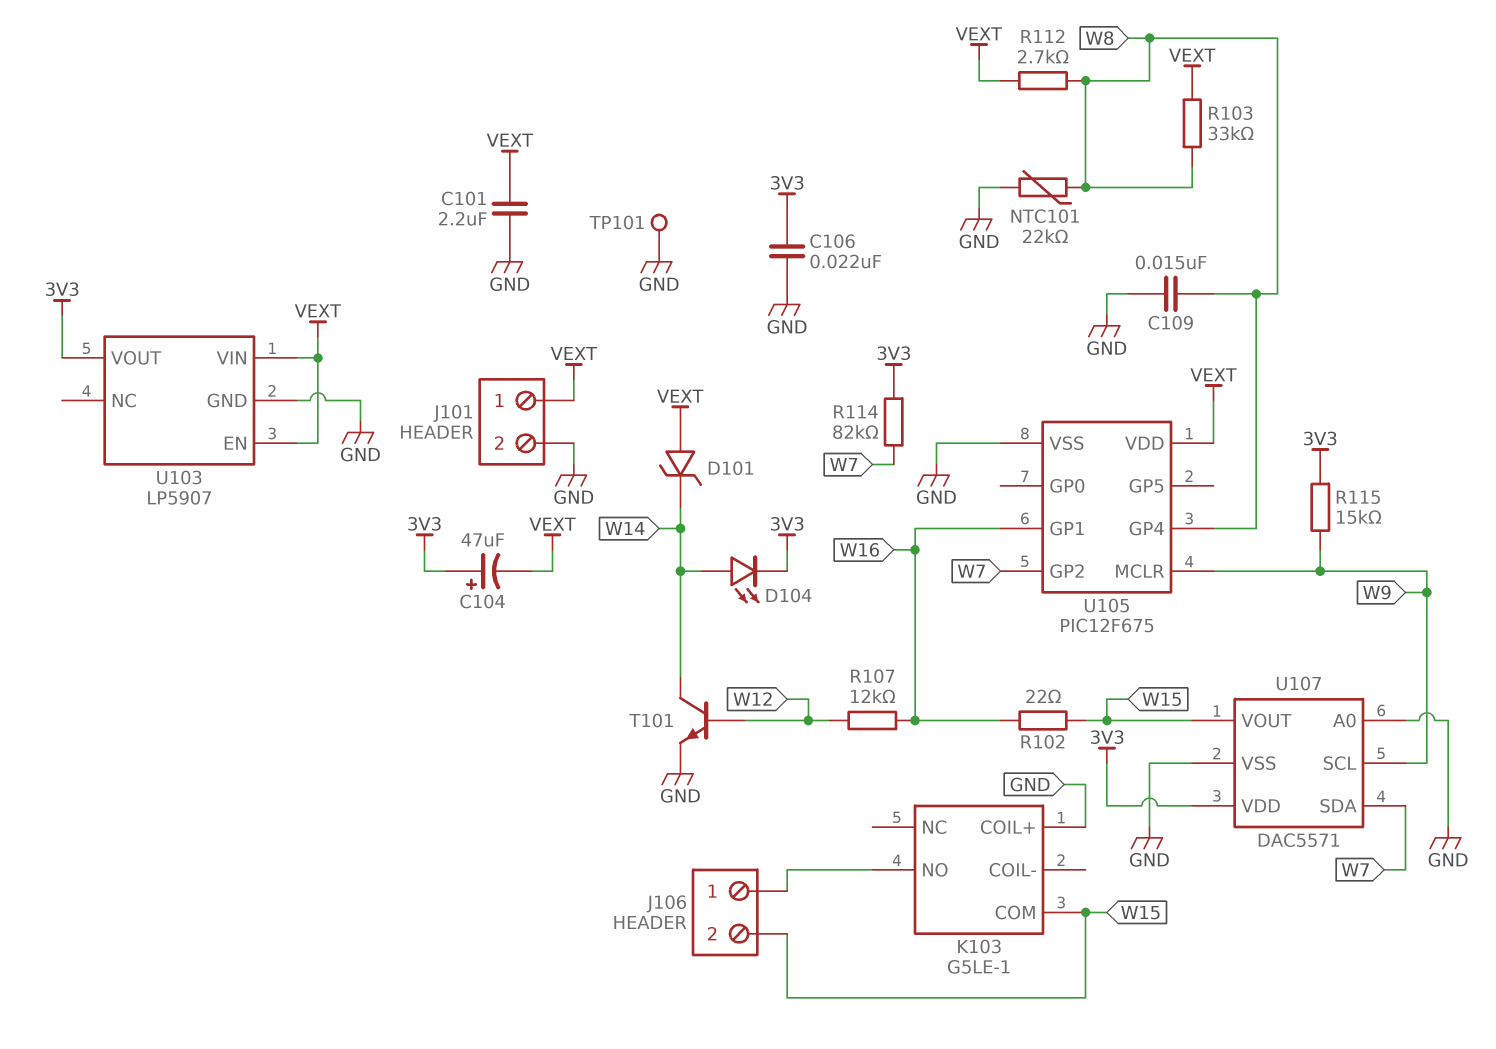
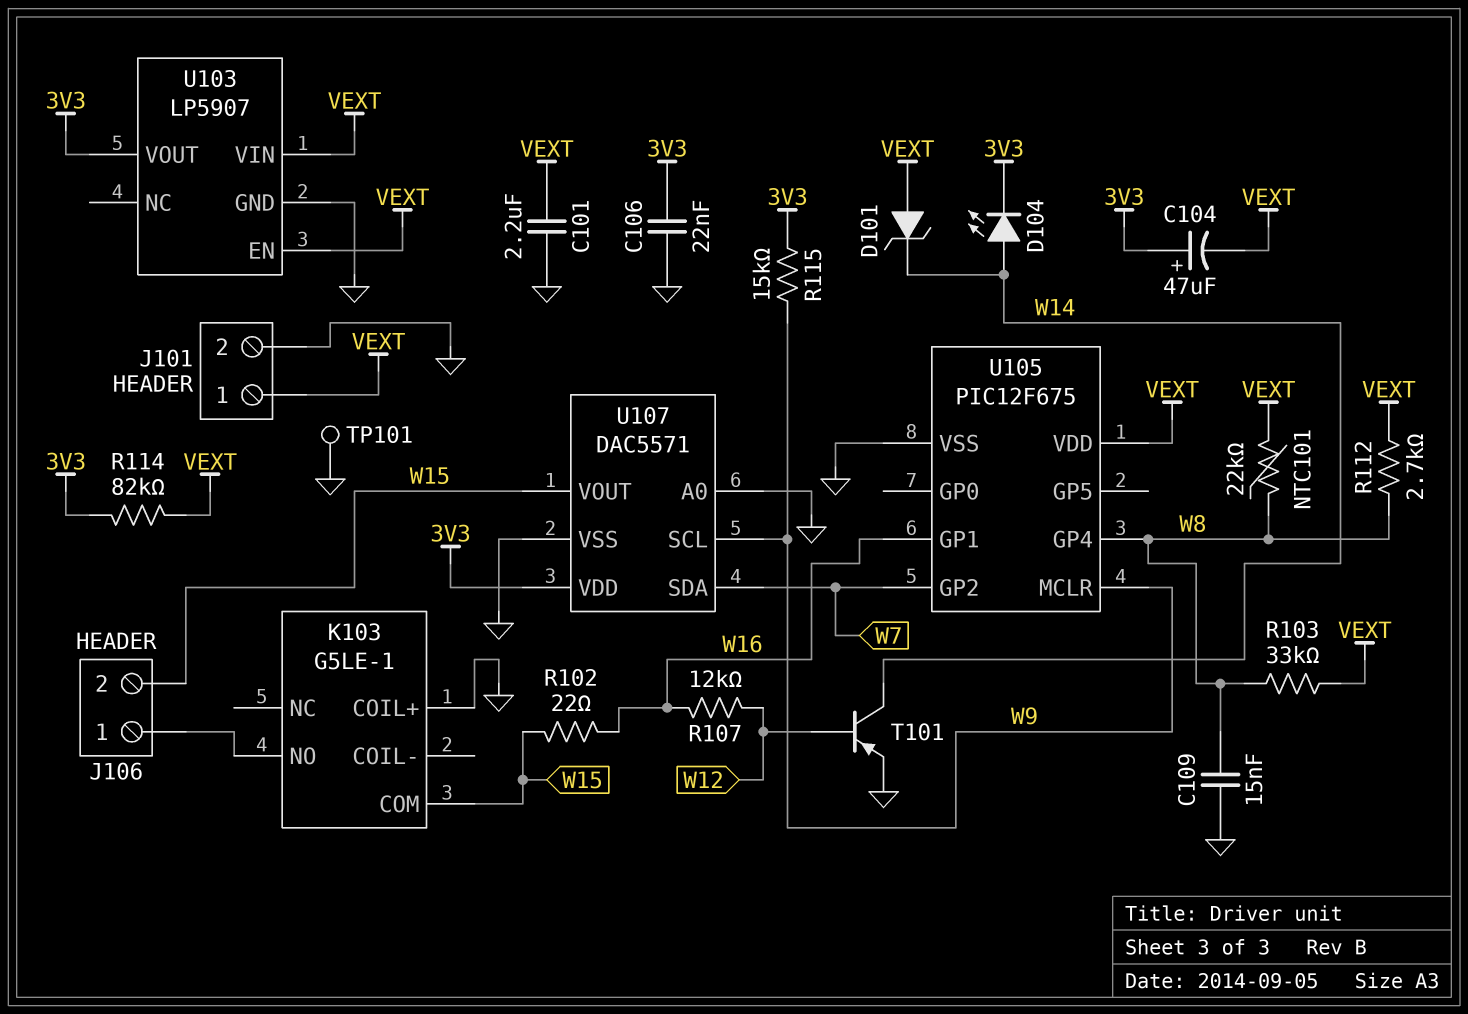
NTC101: 22k (GND, W8) -> 22k (VEXT, W8)
R114: 82k (3V3, W7) -> 82k (3V3, VEXT)
T101: NPN (B W12, C W14, E GND) -> PNP (B W12, C W14, E GND)

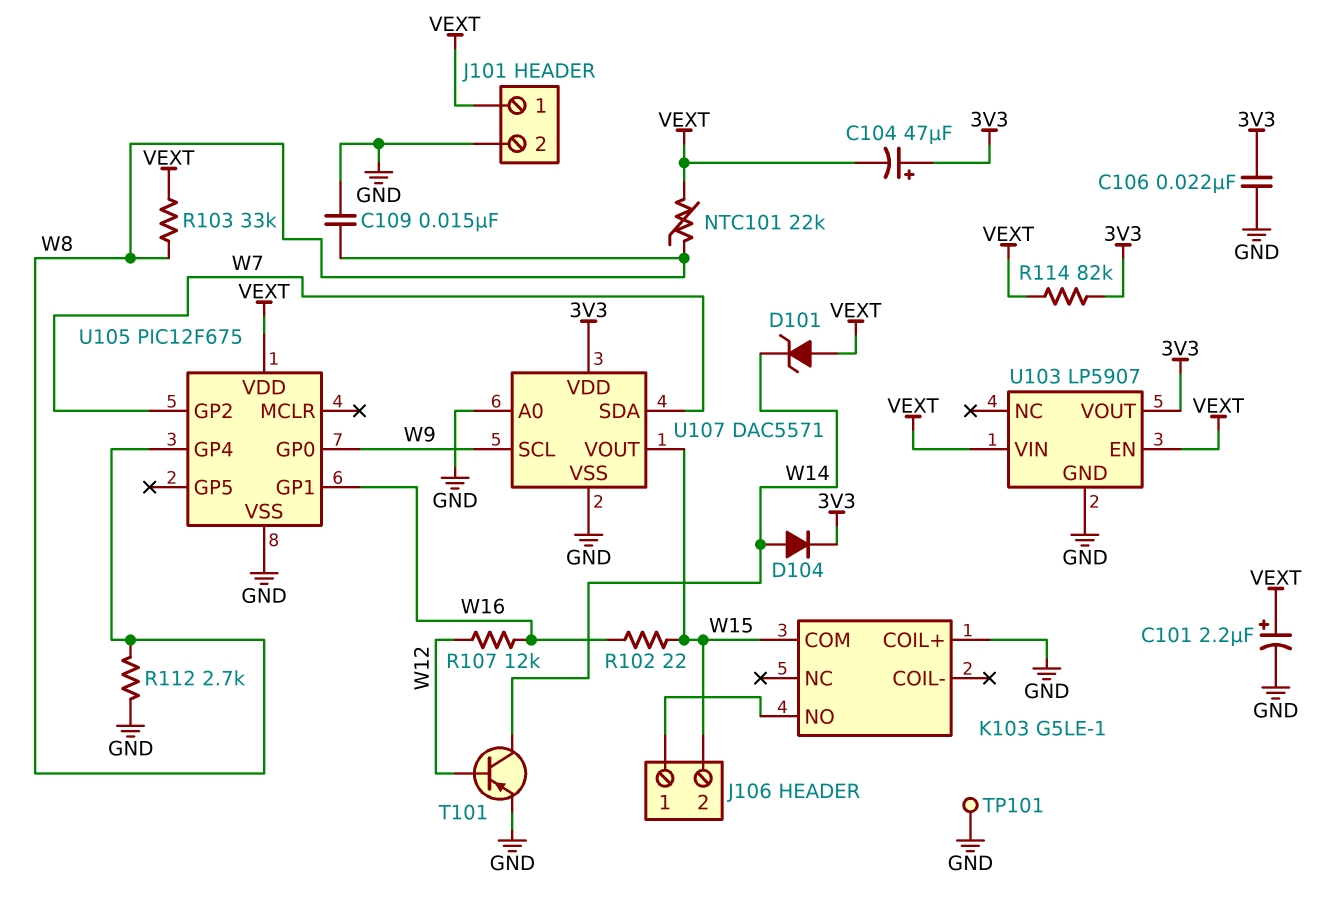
C101: 2.2uF (GND, VEXT) -> 2.2uF (plus VEXT, minus GND)
D104: LED (A W14, K 3V3) -> diode (A W14, K 3V3)
R112: 2.7k (VEXT, W8) -> 2.7k (GND, W8)
R115: 15k (3V3, W9) -> none
U105 pin GP0: none -> W9
U105 pin MCLR: W9 -> none

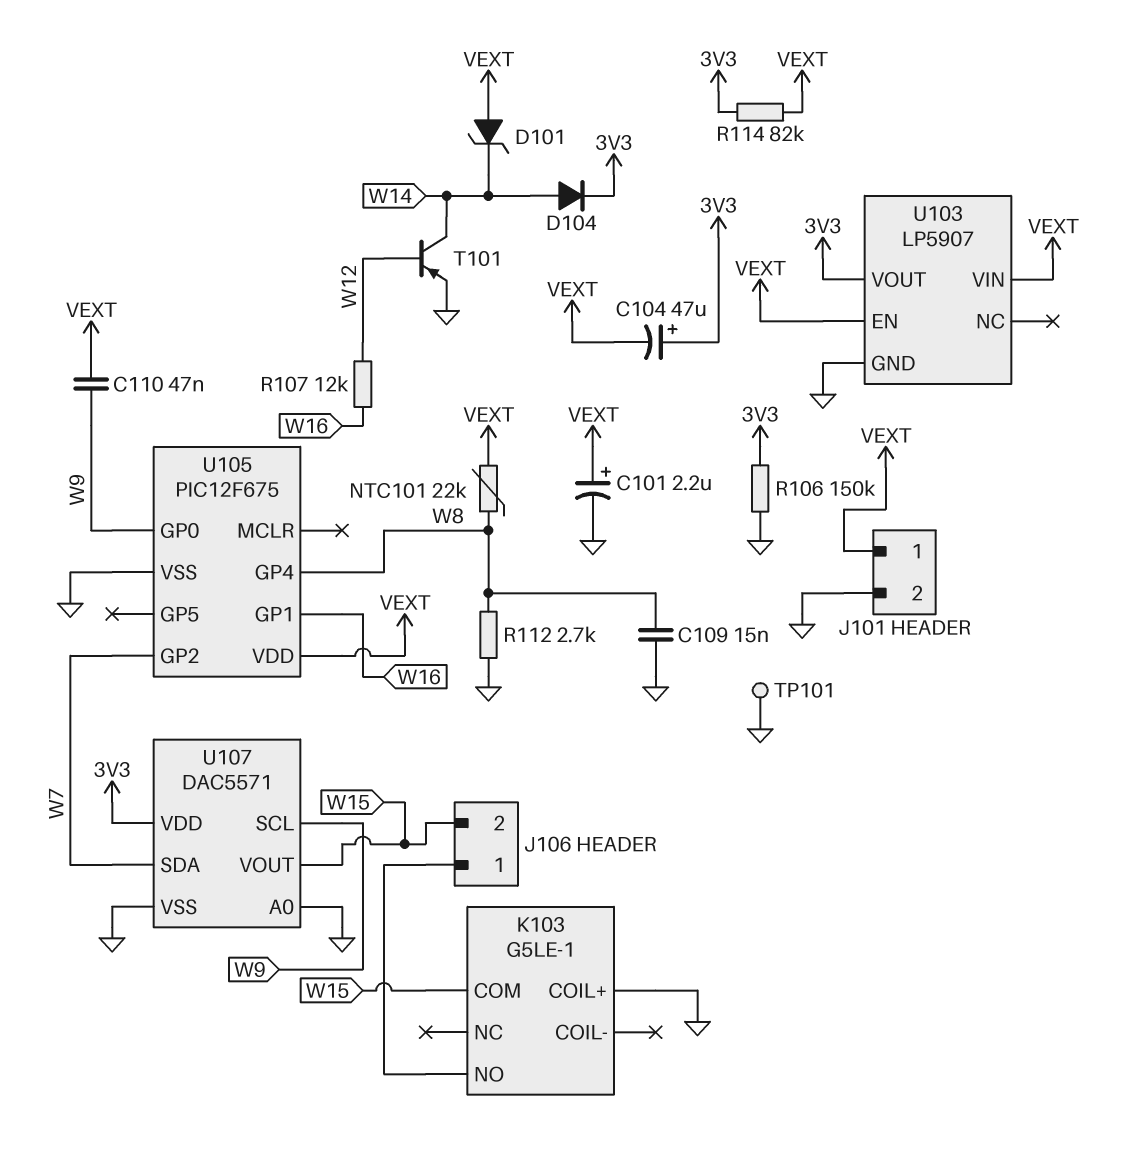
C106: 22nF (3V3, GND) -> none
C110: none -> 47nF (VEXT, W9)
R102: 22 (W15, W16) -> none
R103: 33k (VEXT, W8) -> none
R106: none -> 150k (3V3, GND)

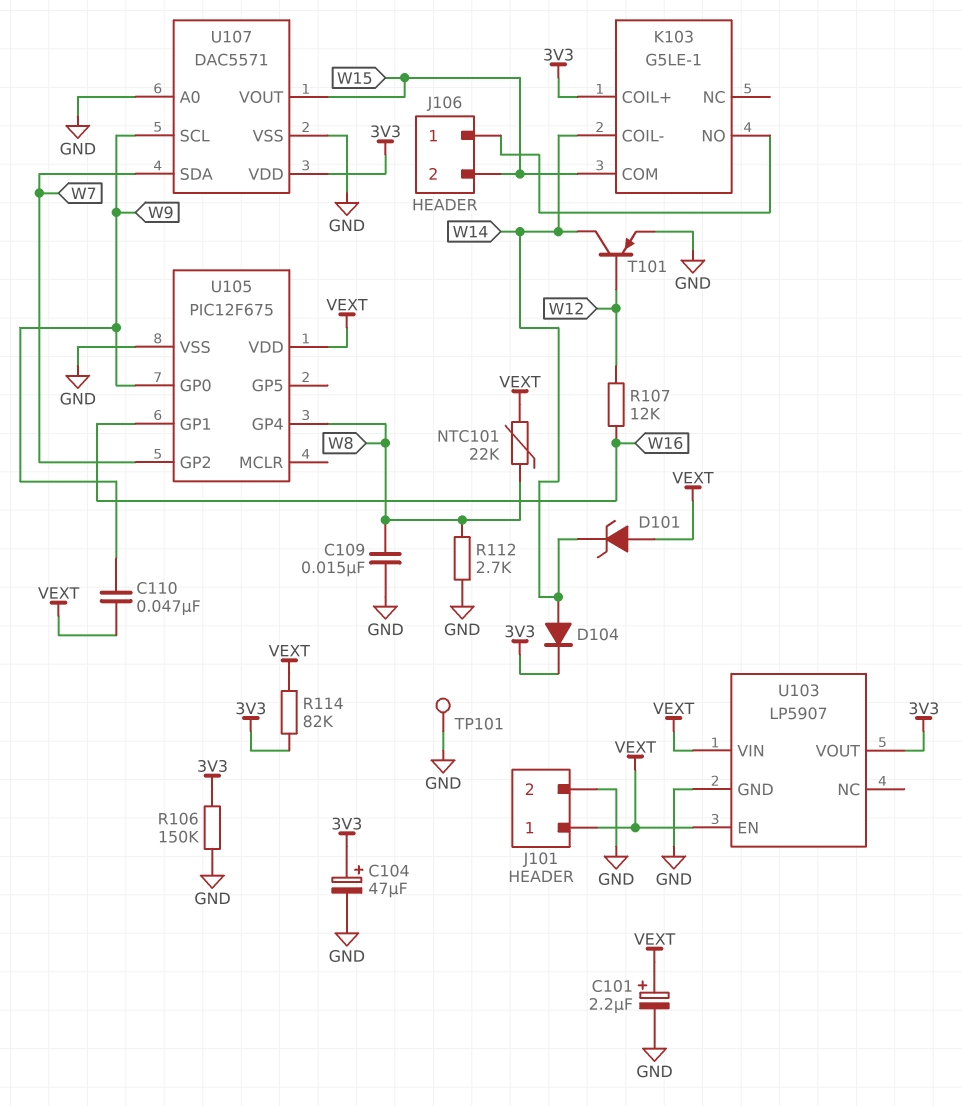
C104: 47uF (plus 3V3, minus VEXT) -> 47uF (plus 3V3, minus GND)
K103 pin COIL+: GND -> 3V3
K103 pin COIL-: none -> W14

